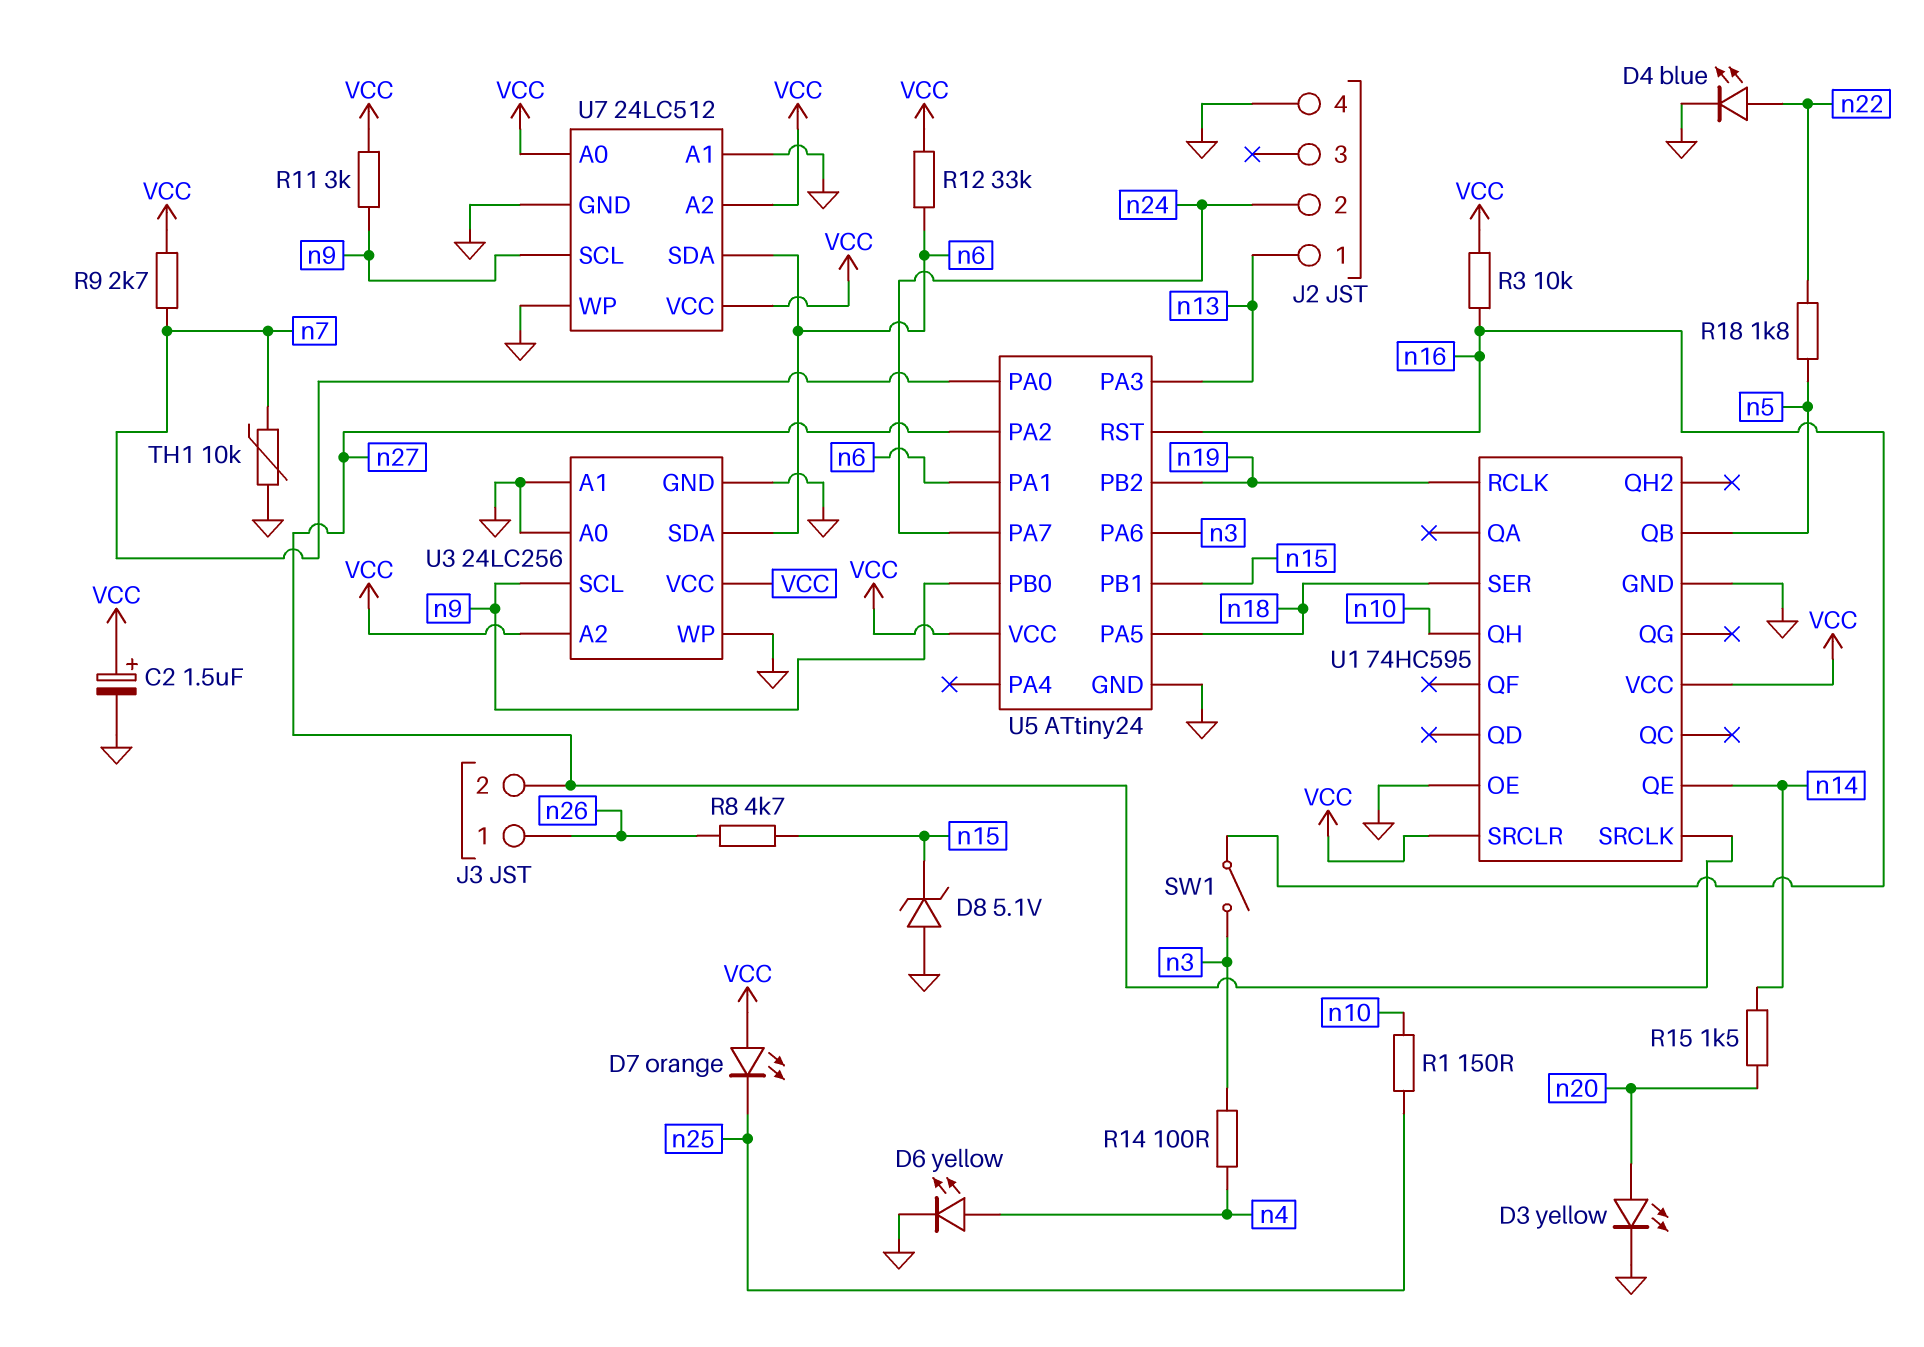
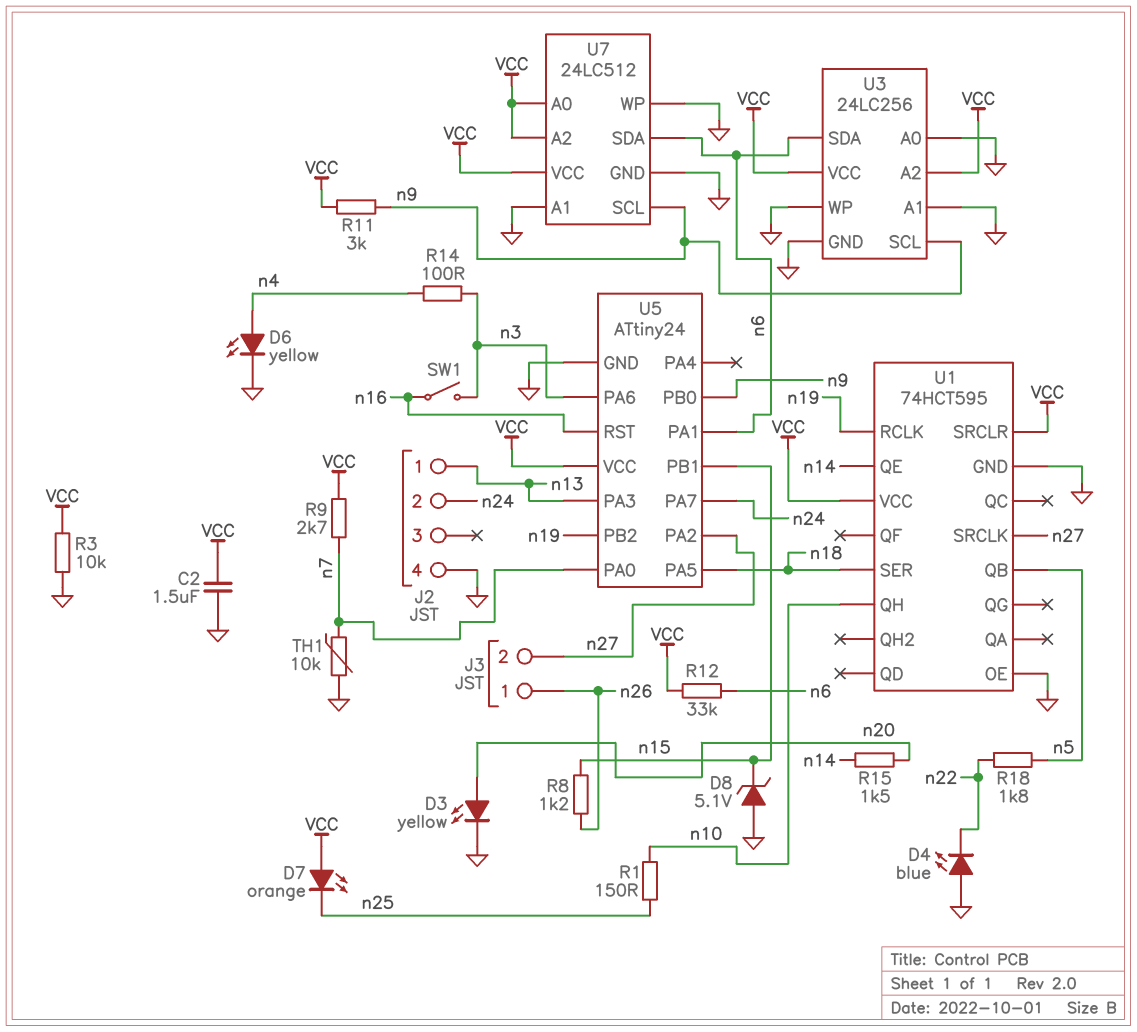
C2: 1.5uF (plus VCC, minus GND) -> 1.5uF (GND, VCC)
D4: LED blue (A n22, K GND) -> LED blue (A GND, K n22)
R3: 10k (VCC, n16) -> 10k (GND, VCC)
R8: 4.7k (n15, n26) -> 1.2k (n15, n26)
U1: 74HC595 -> 74HCT595

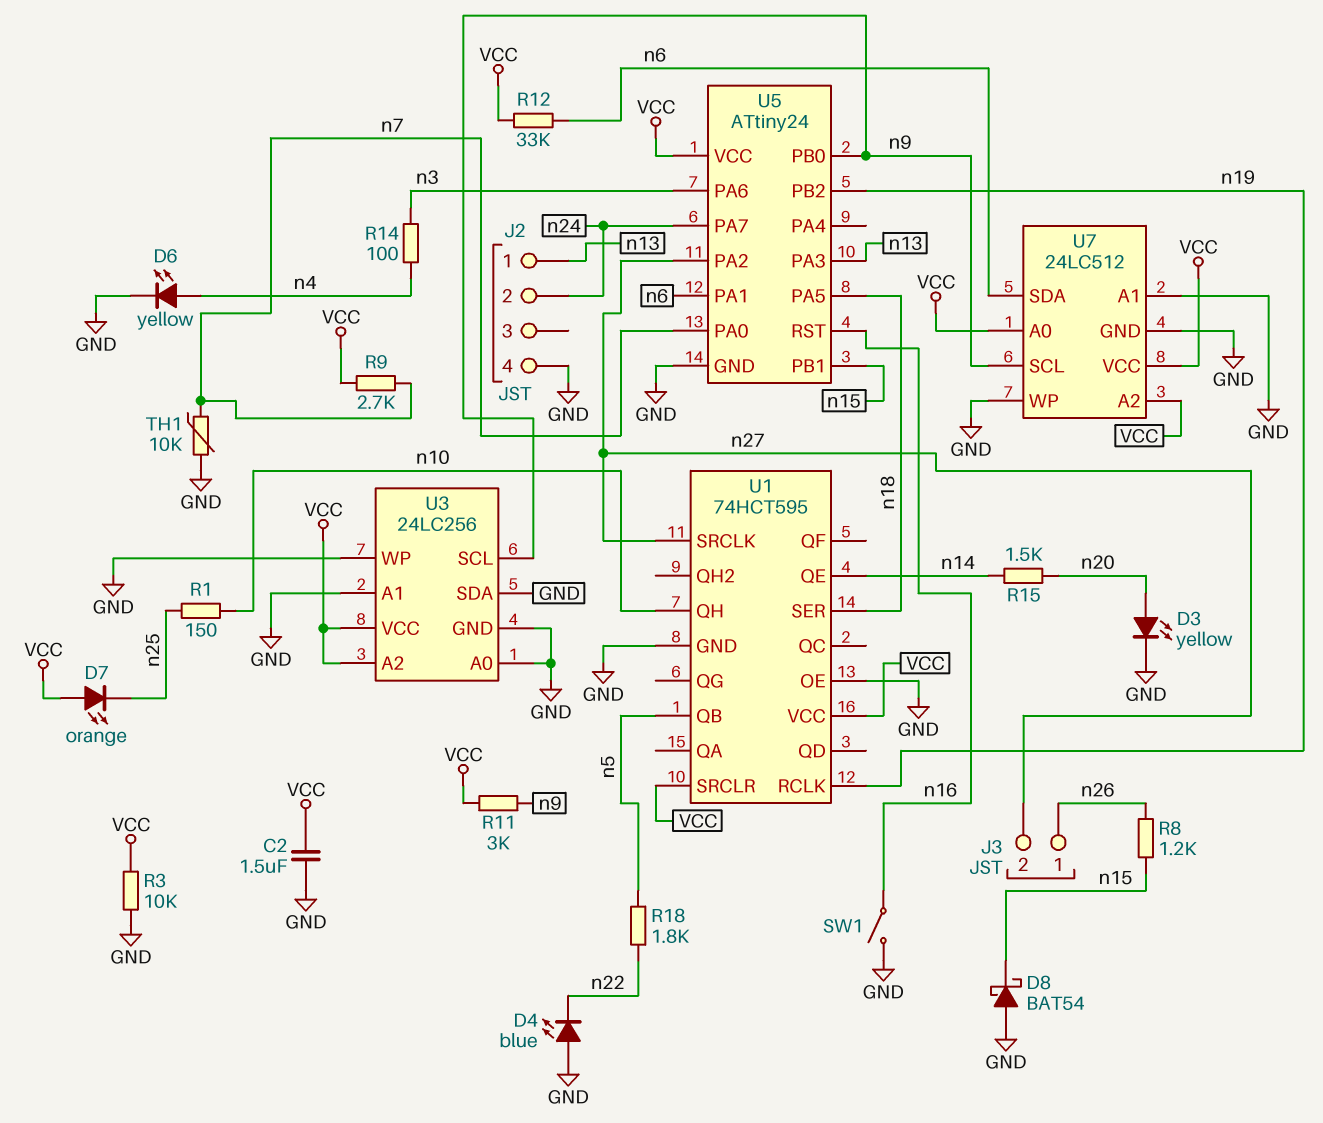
D8: zener 5.1V (A GND, K n15) -> schottky BAT54 (A GND, K n15)
SW1: switch (n3, n16) -> switch (GND, n16)
U3 pin SDA: n6 -> GND

